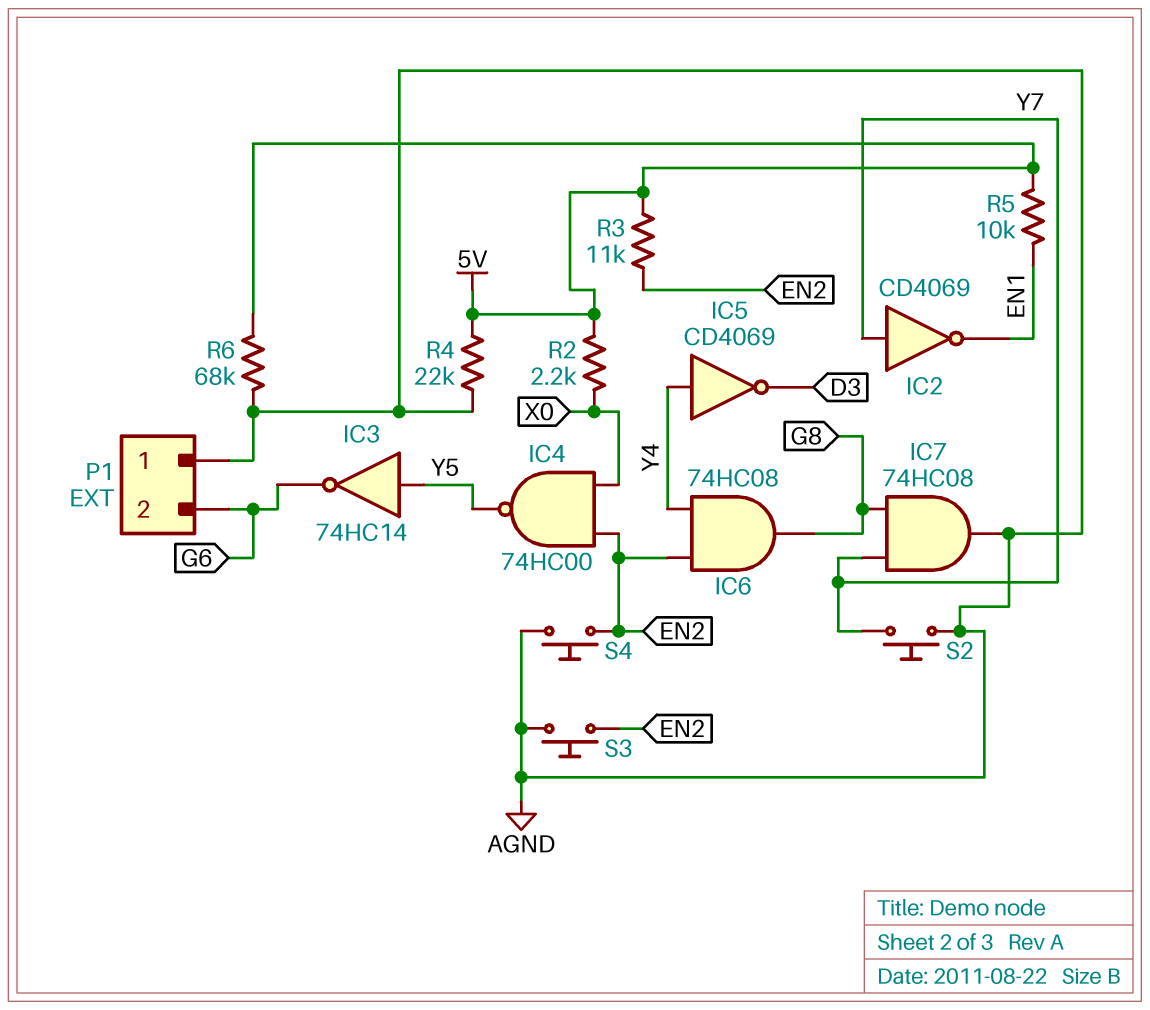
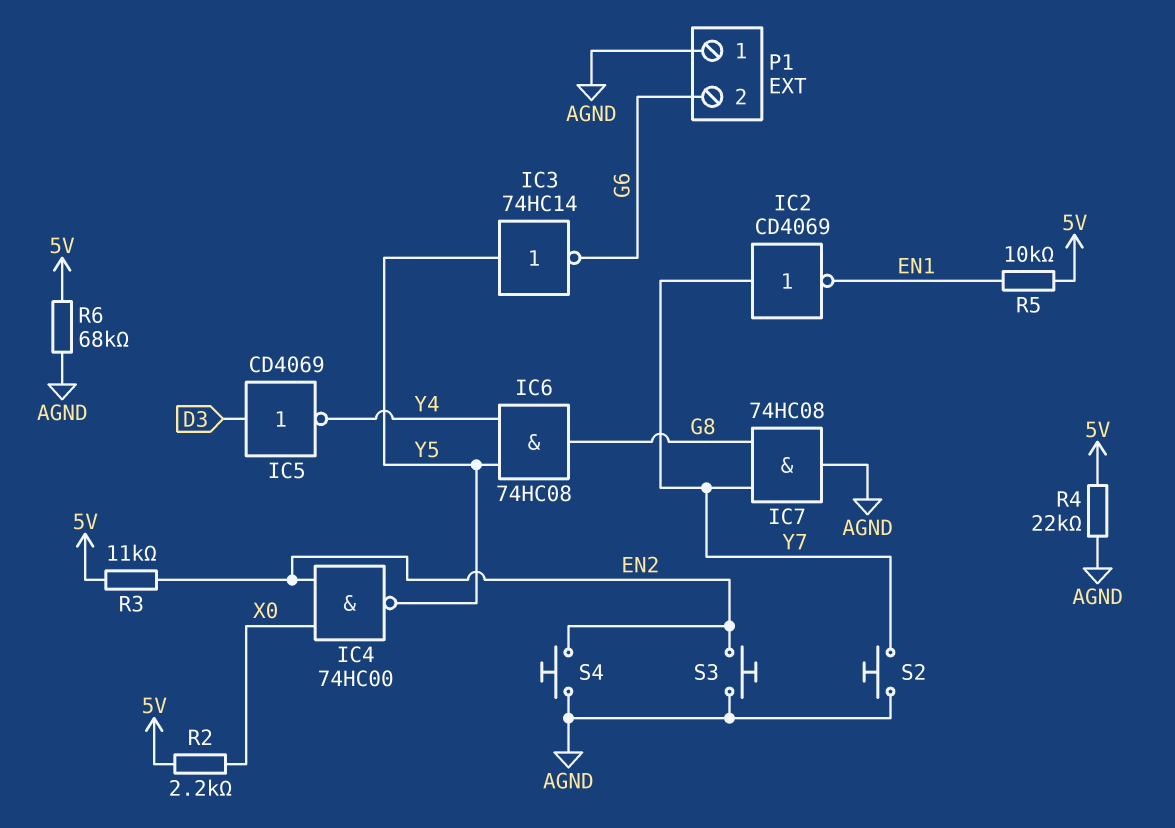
IC5: NOT CD4069 (in Y4, out D3) -> NOT CD4069 (in D3, out Y4)
IC6: AND 74HC08 (in EN2, in Y4, out G8) -> AND 74HC08 (in Y4, in Y5, out G8)

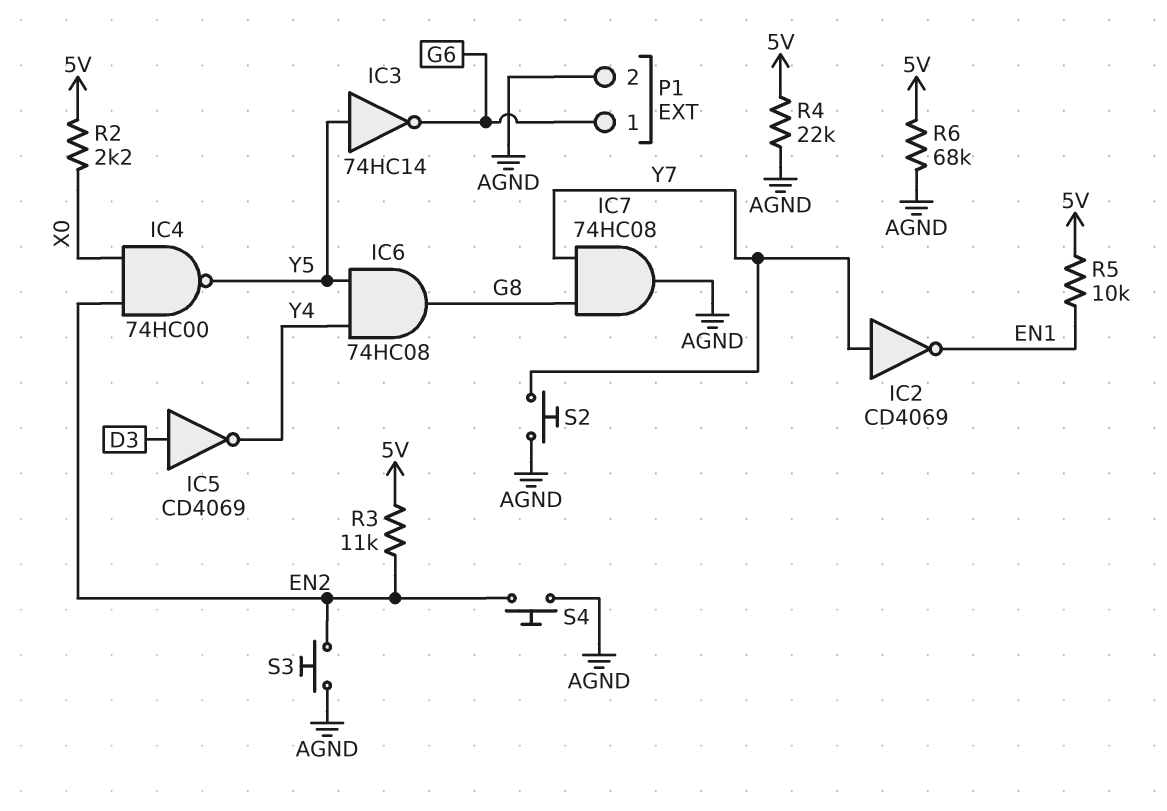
P1 pin 1: AGND -> G6
P1 pin 2: G6 -> AGND

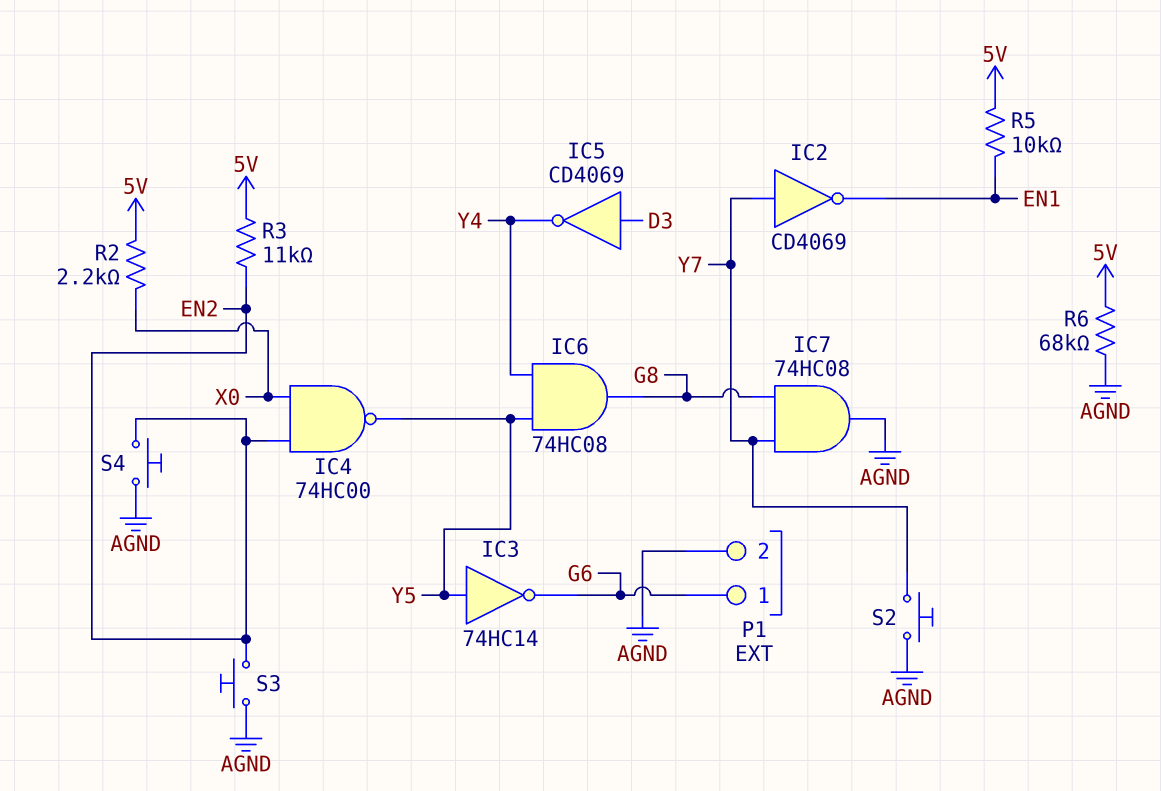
R4: 22k (5V, AGND) -> none

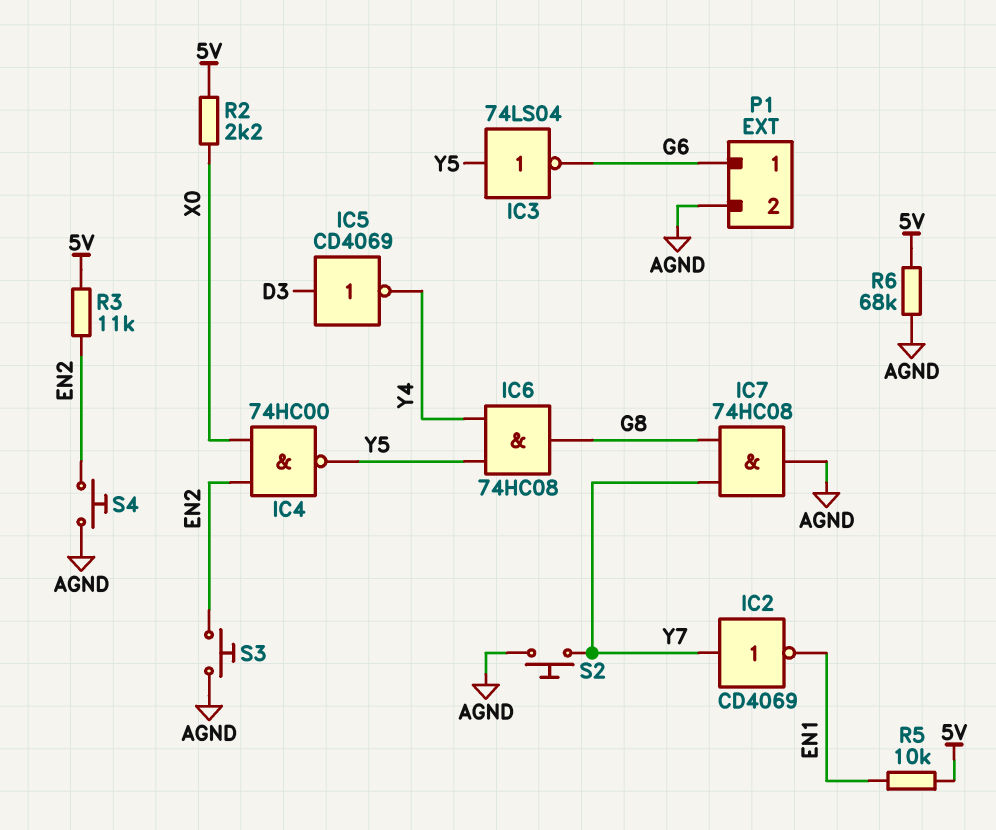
IC3: NOT 74HC14 (in Y5, out G6) -> NOT 74LS04 (in Y5, out G6)

